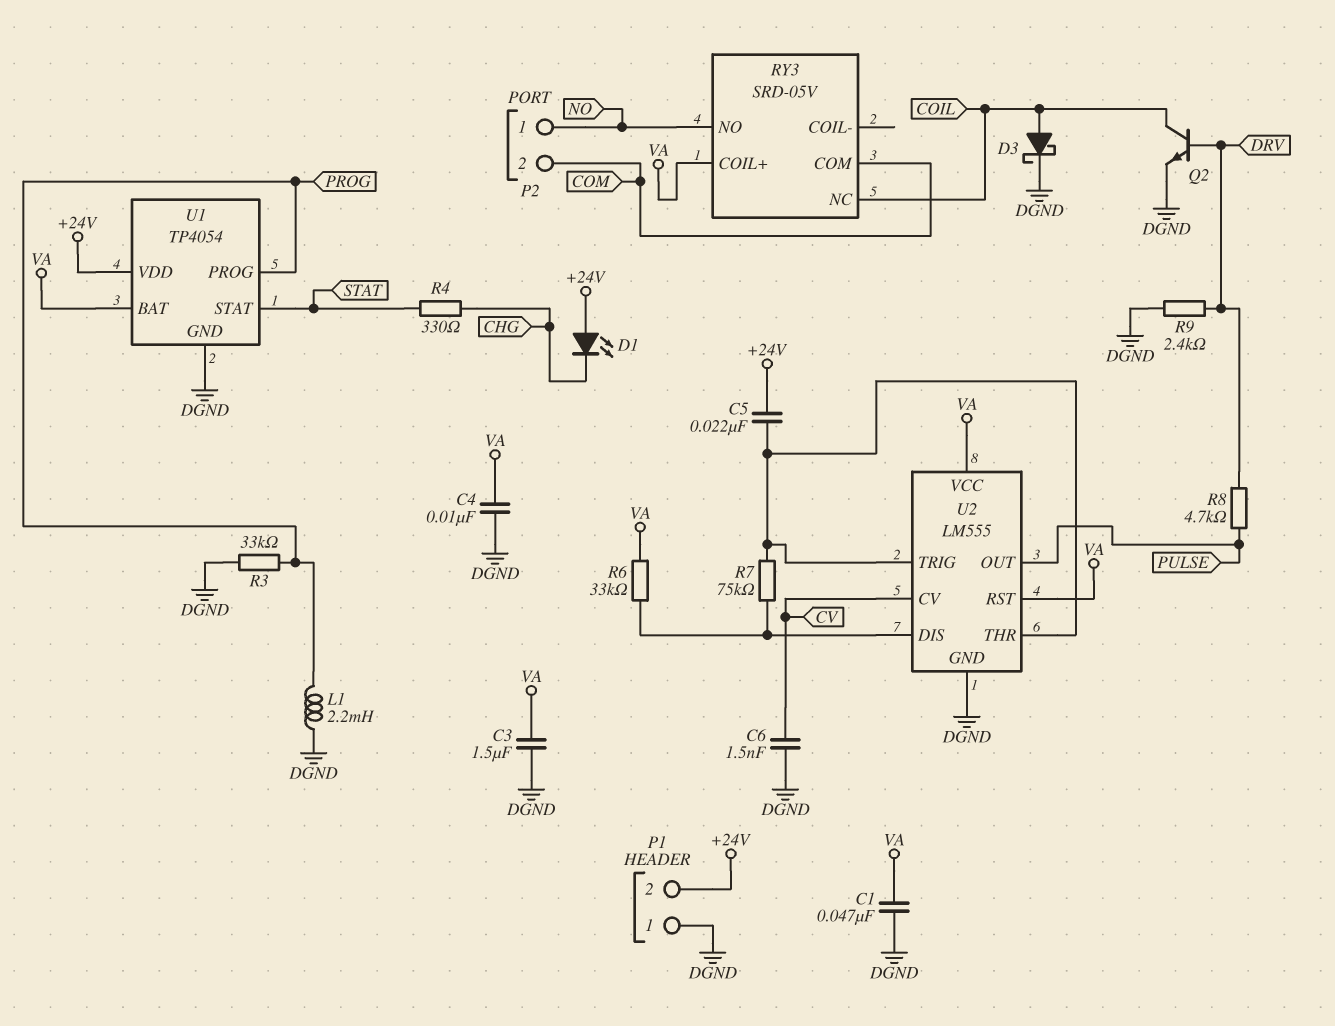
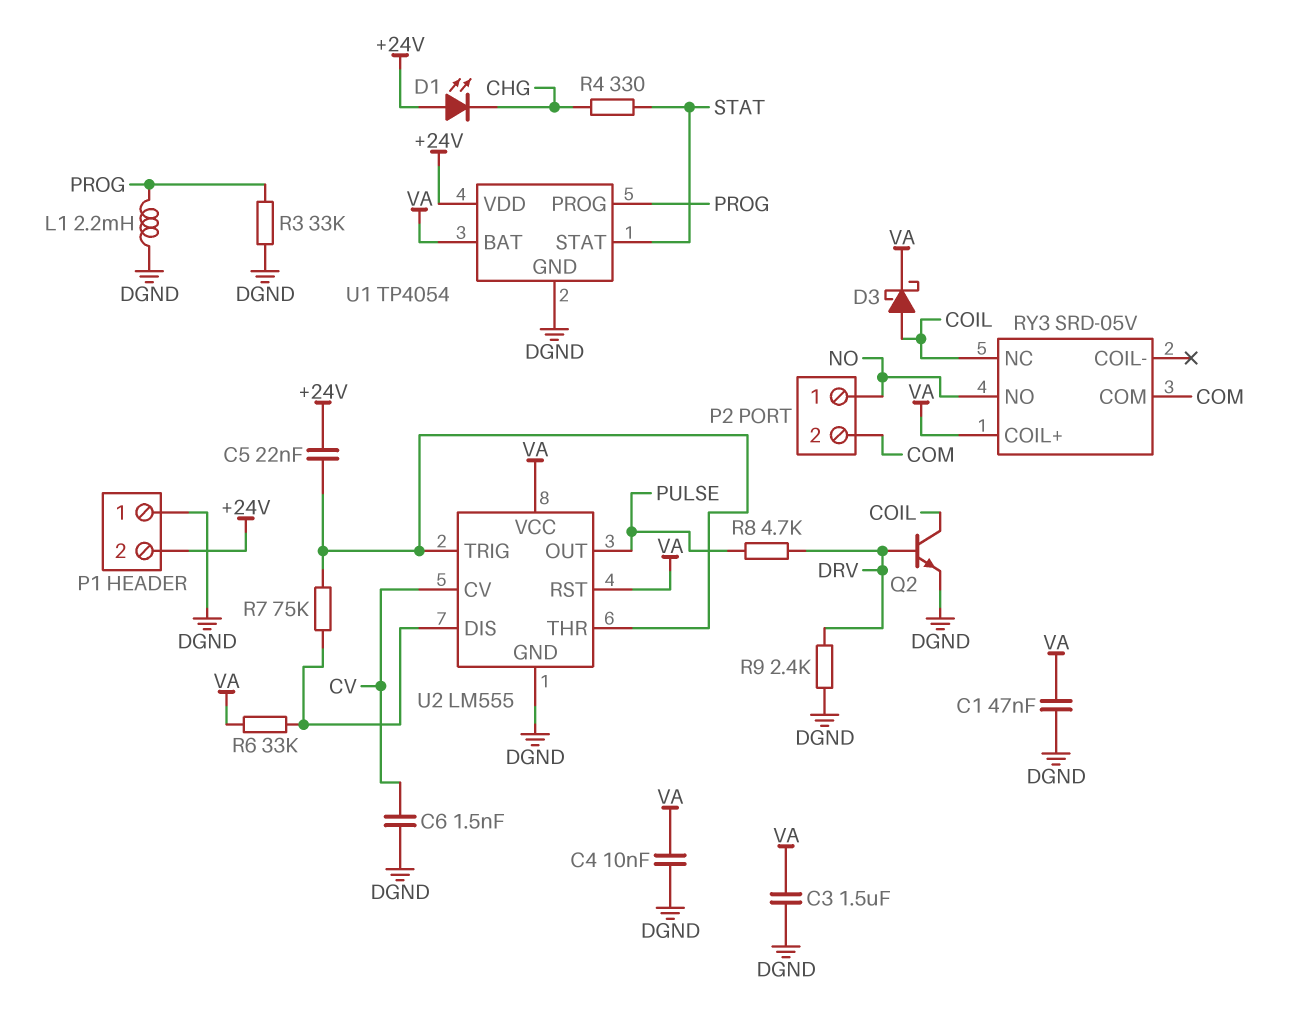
D3: schottky (A COIL, K DGND) -> schottky (A COIL, K VA)

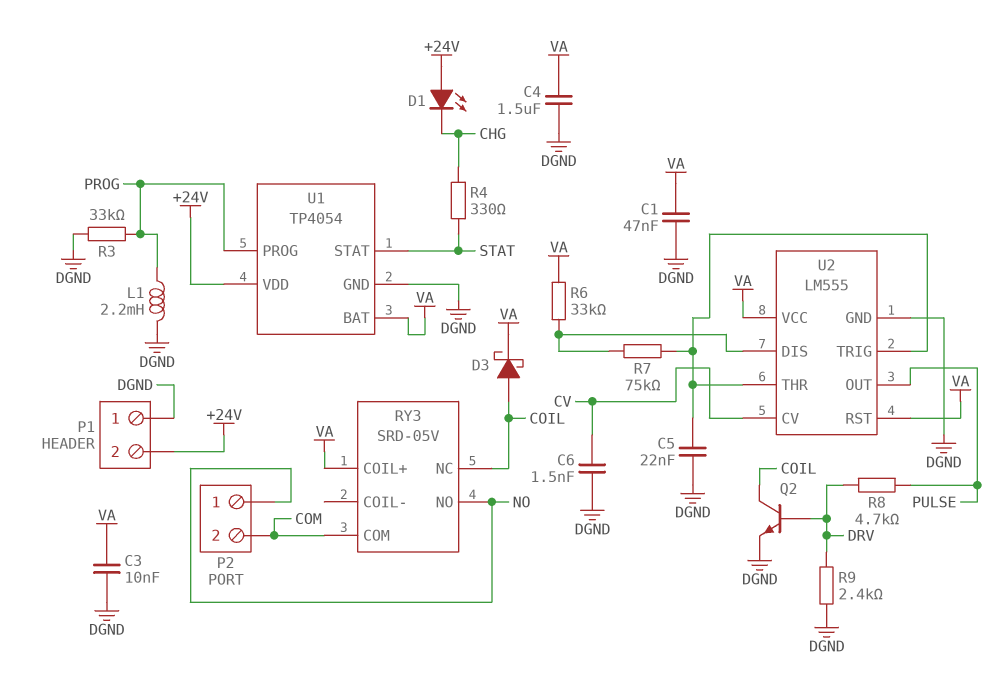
C3: 1.5uF (DGND, VA) -> 10nF (DGND, VA)
C4: 10nF (DGND, VA) -> 1.5uF (DGND, VA)
C5: 22nF (+24V, U2/THR) -> 22nF (DGND, U2/THR)

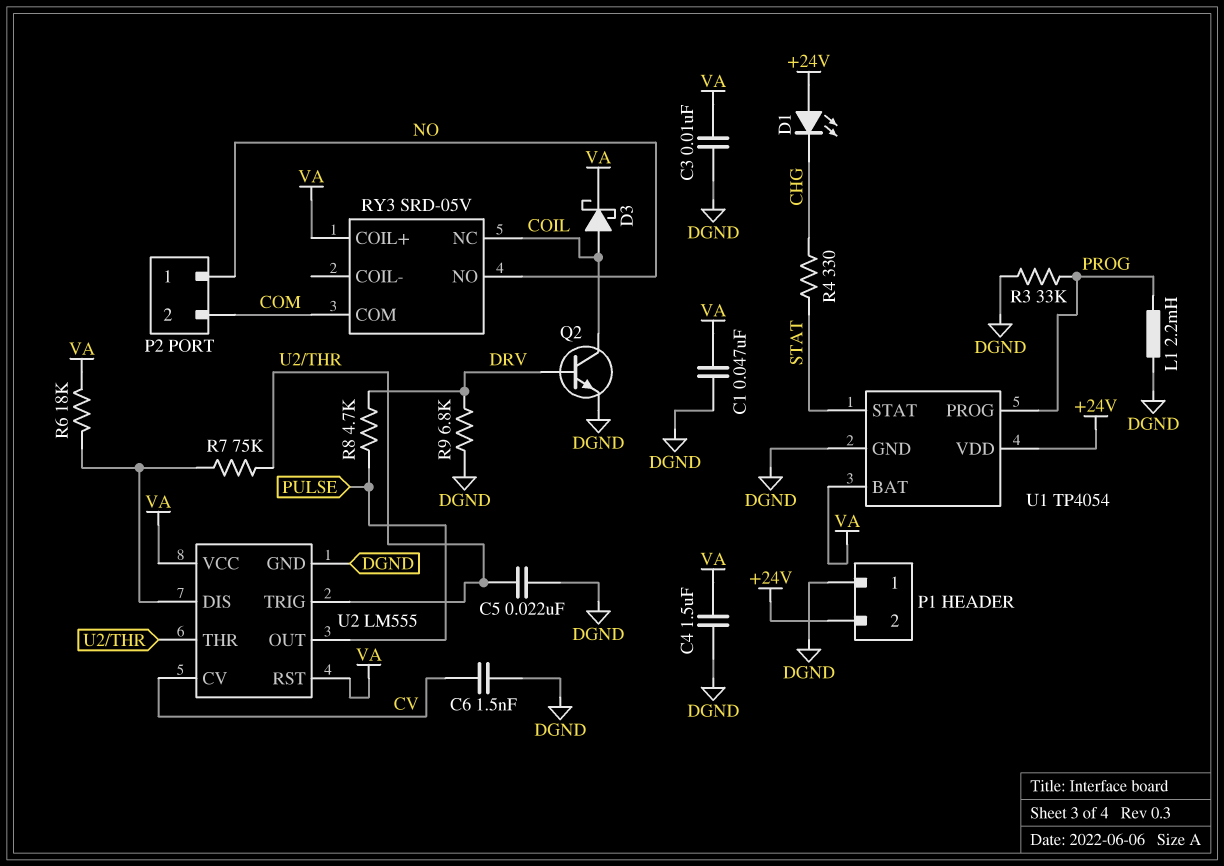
R6: 33k (U2/DIS, VA) -> 18k (U2/DIS, VA)
R9: 2.4k (DGND, DRV) -> 6.8k (DGND, DRV)

